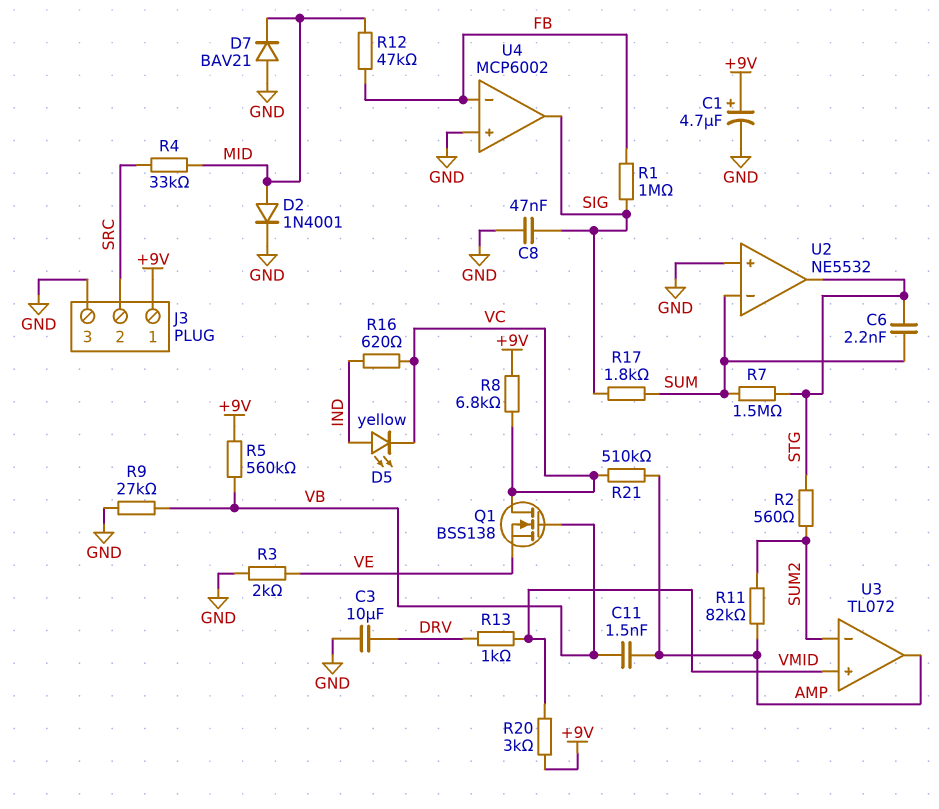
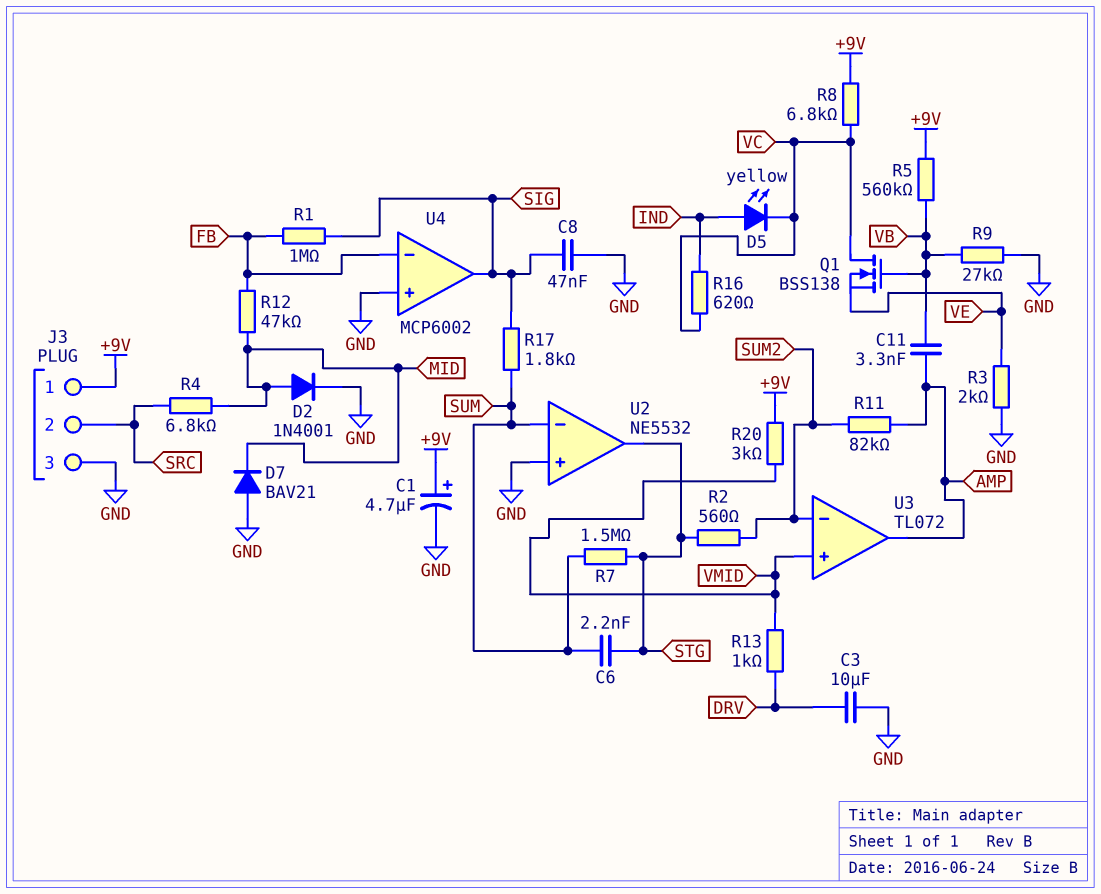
C11: 1.5nF (AMP, VB) -> 3.3nF (AMP, VB)
R4: 33k (MID, SRC) -> 6.8k (MID, SRC)
R21: 510k (AMP, VC) -> none

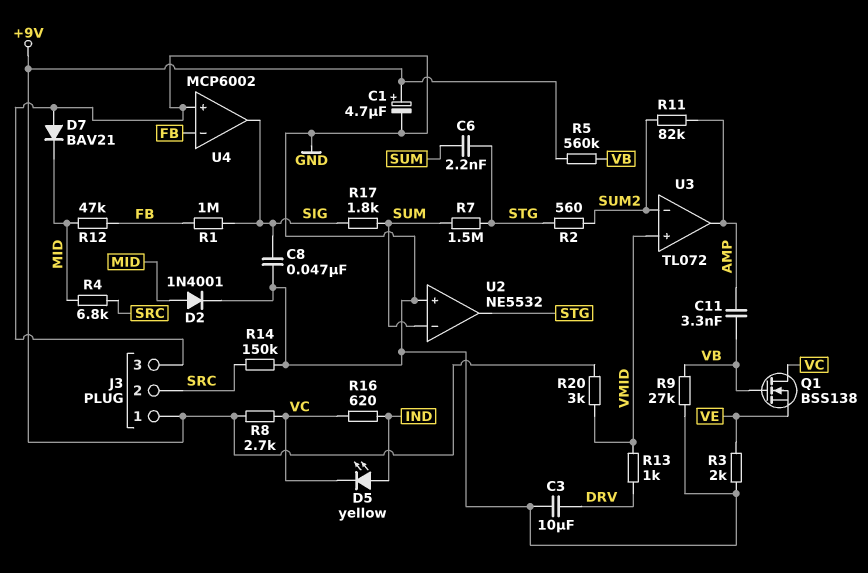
R8: 6.8k (+9V, VC) -> 2.7k (+9V, VC)
R14: none -> 150k (GND, SRC)

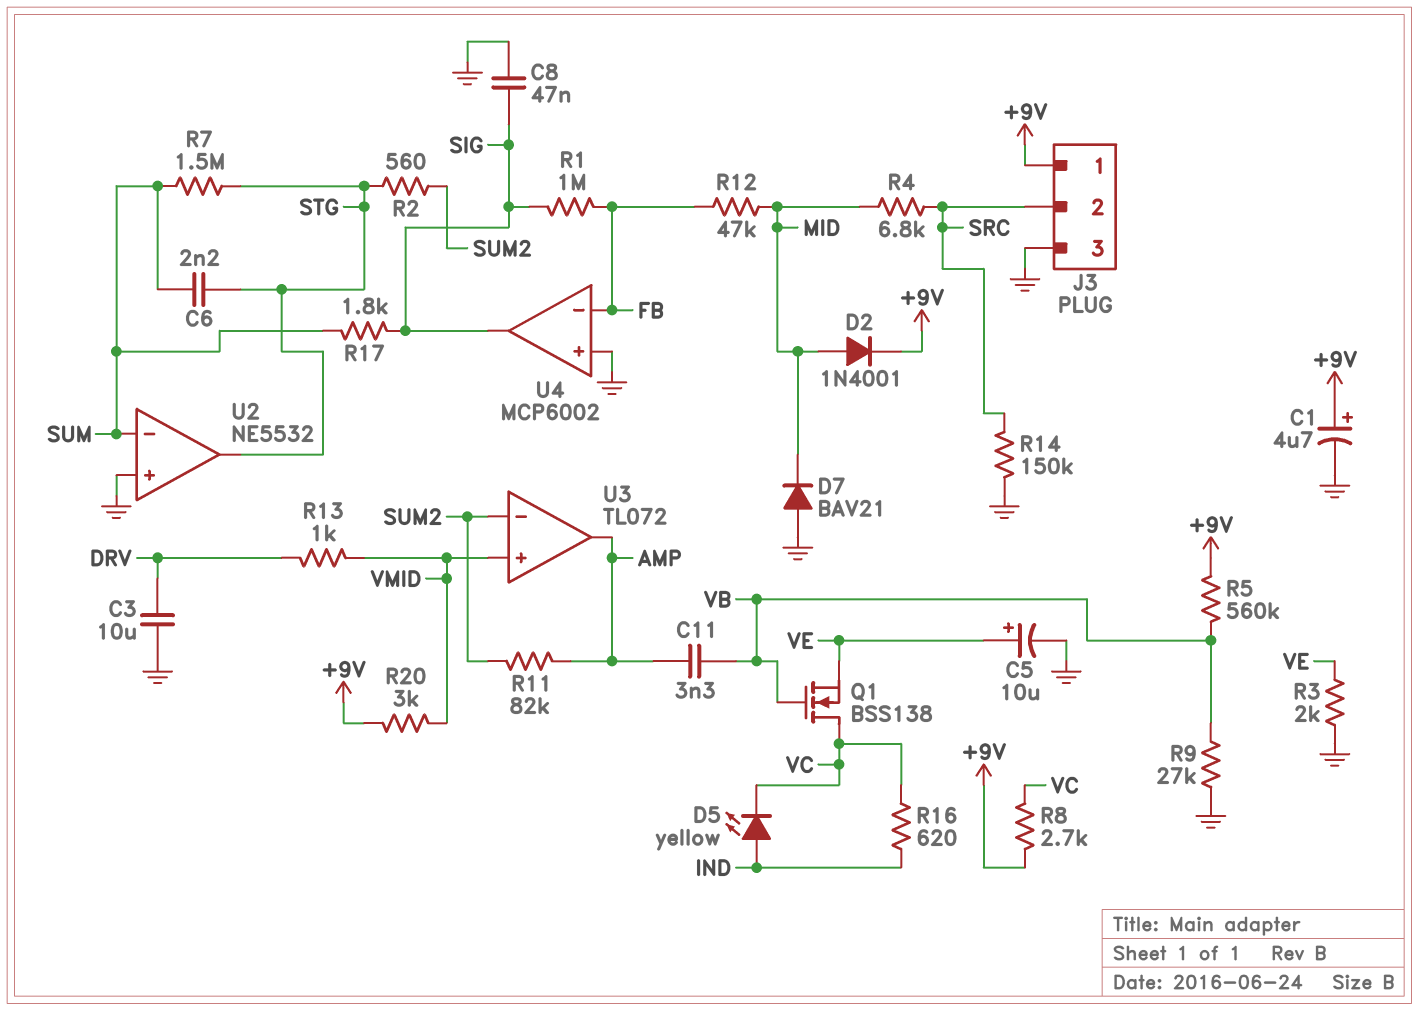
C5: none -> 10uF (plus VE, minus GND)
D2: diode 1N4001 (A MID, K GND) -> diode 1N4001 (A MID, K +9V)

